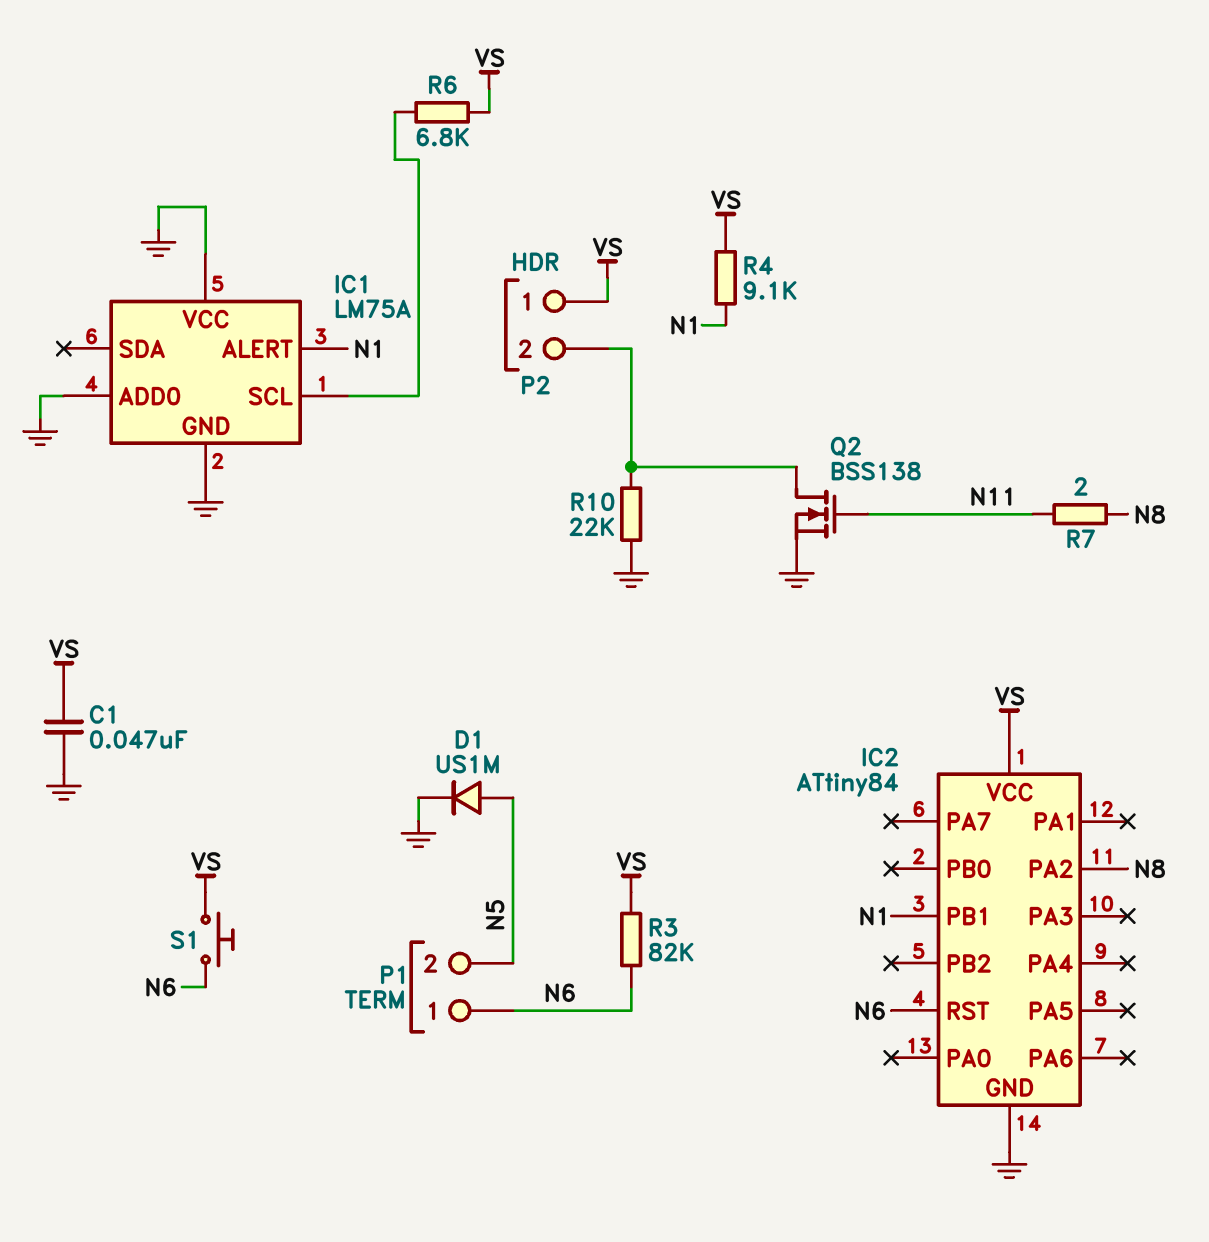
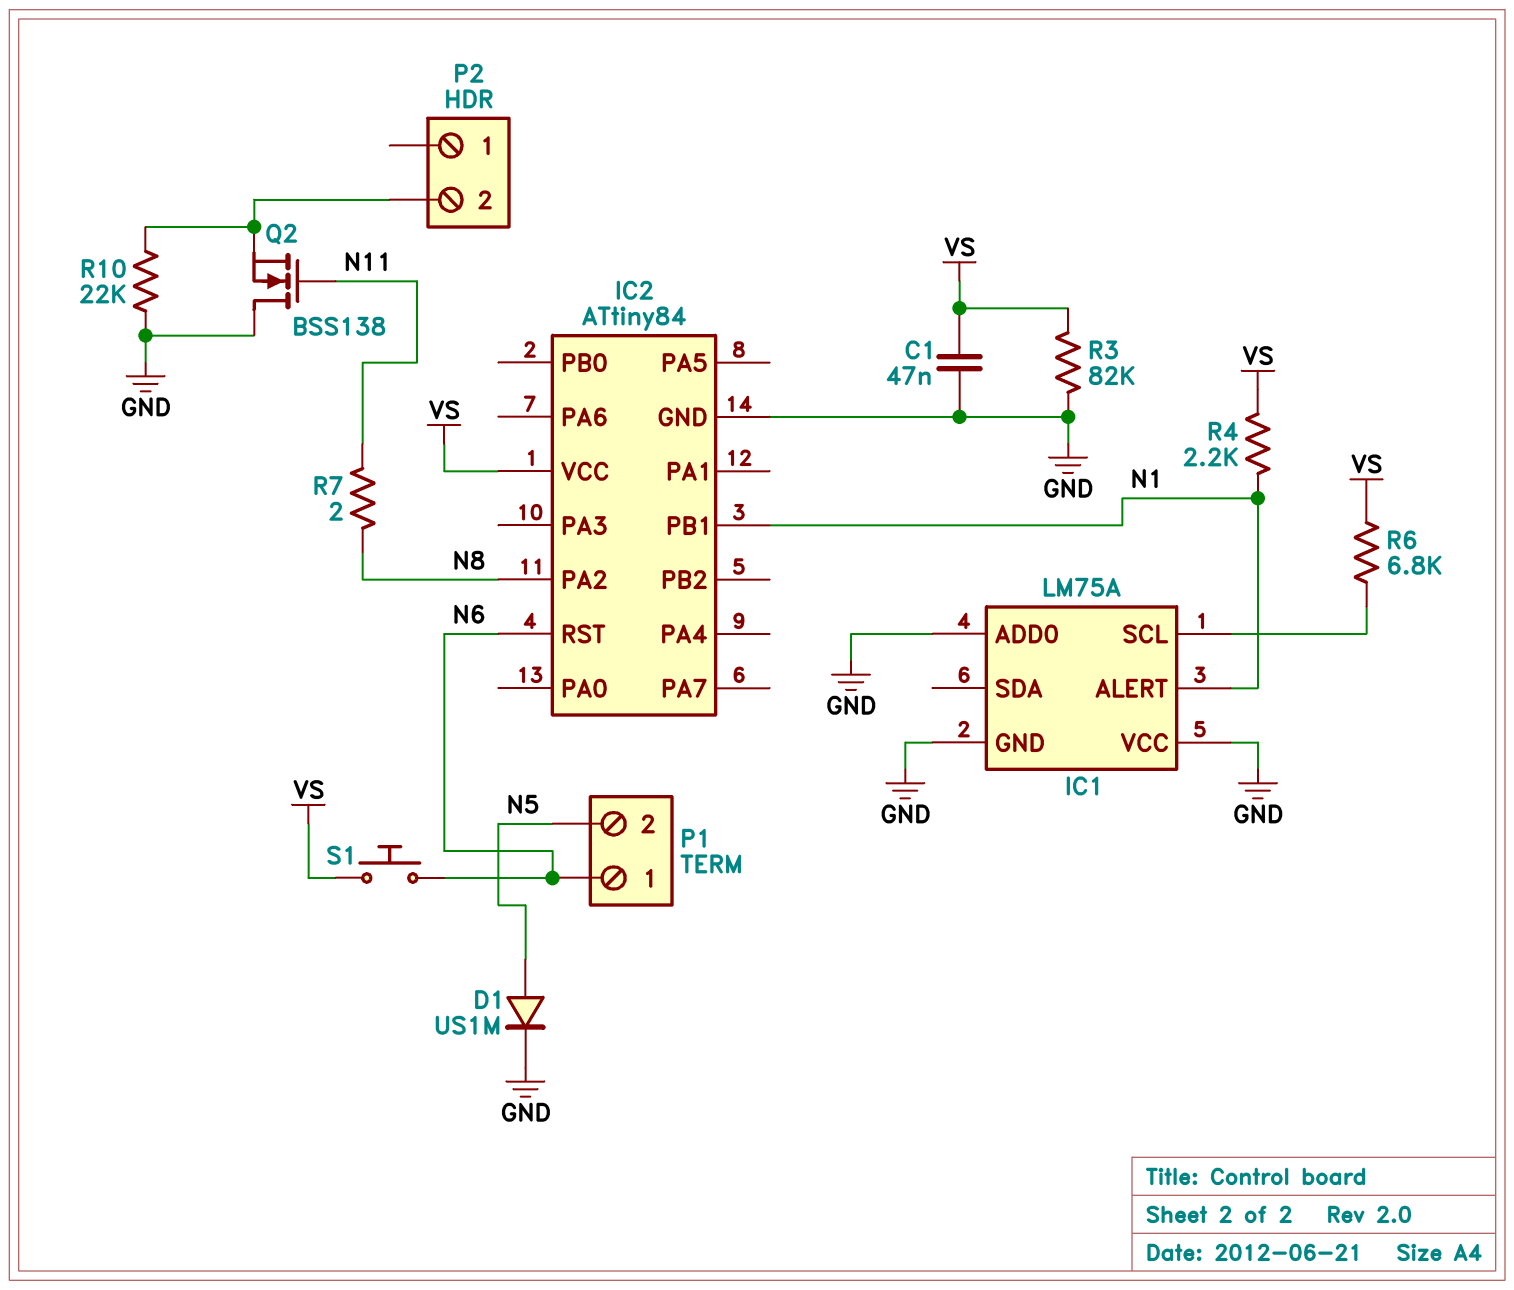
P2 pin 1: VS -> none
Q2: NMOS BSS138 (G N11, D P2/2, S GND) -> NMOS BSS138 (G N11, D GND, S P2/2)
R3: 82k (N6, VS) -> 82k (GND, VS)
R4: 9.1k (N1, VS) -> 2.2k (N1, VS)

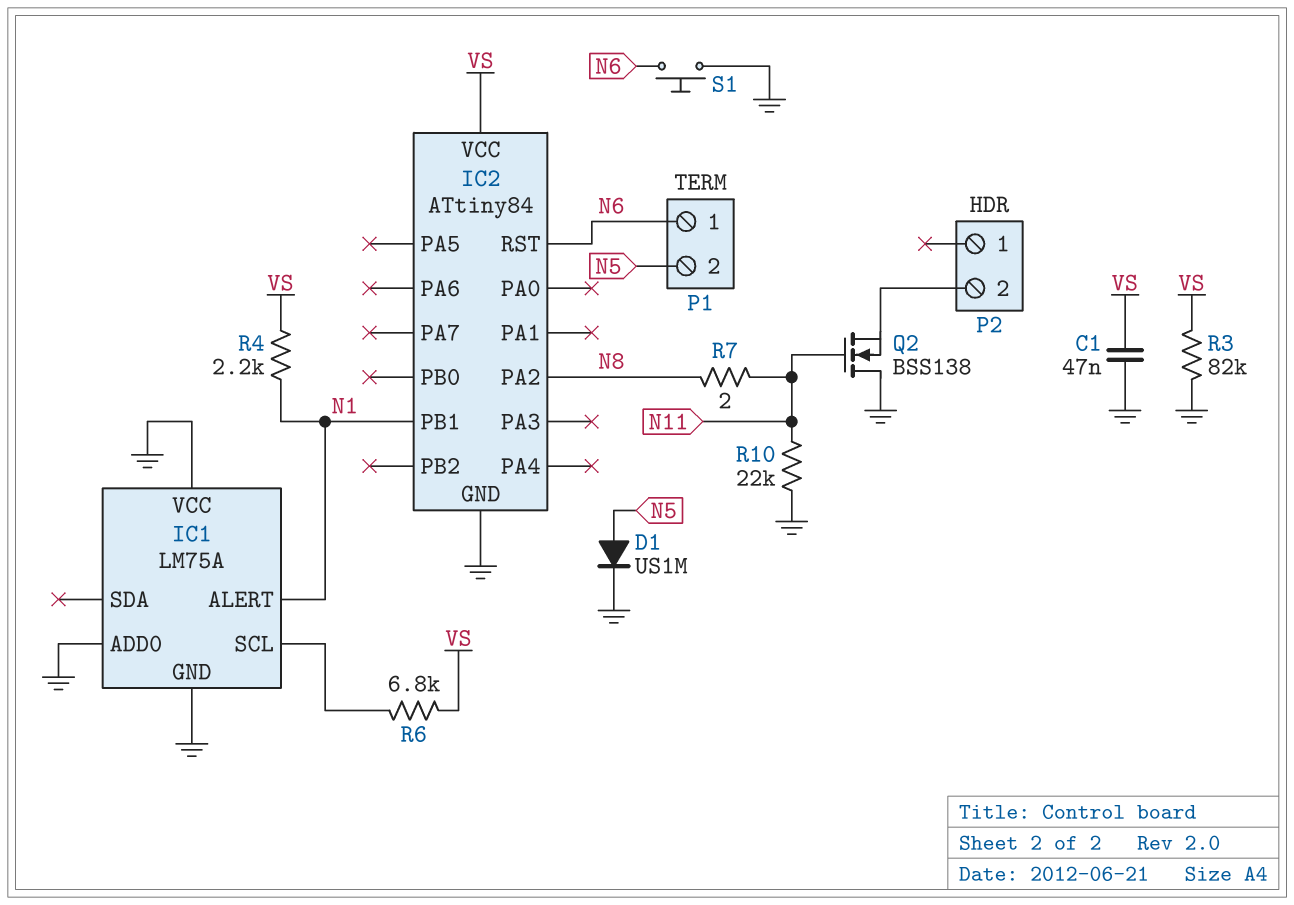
R10: 22k (GND, P2/2) -> 22k (GND, N11)
S1: button (N6, VS) -> button (GND, N6)

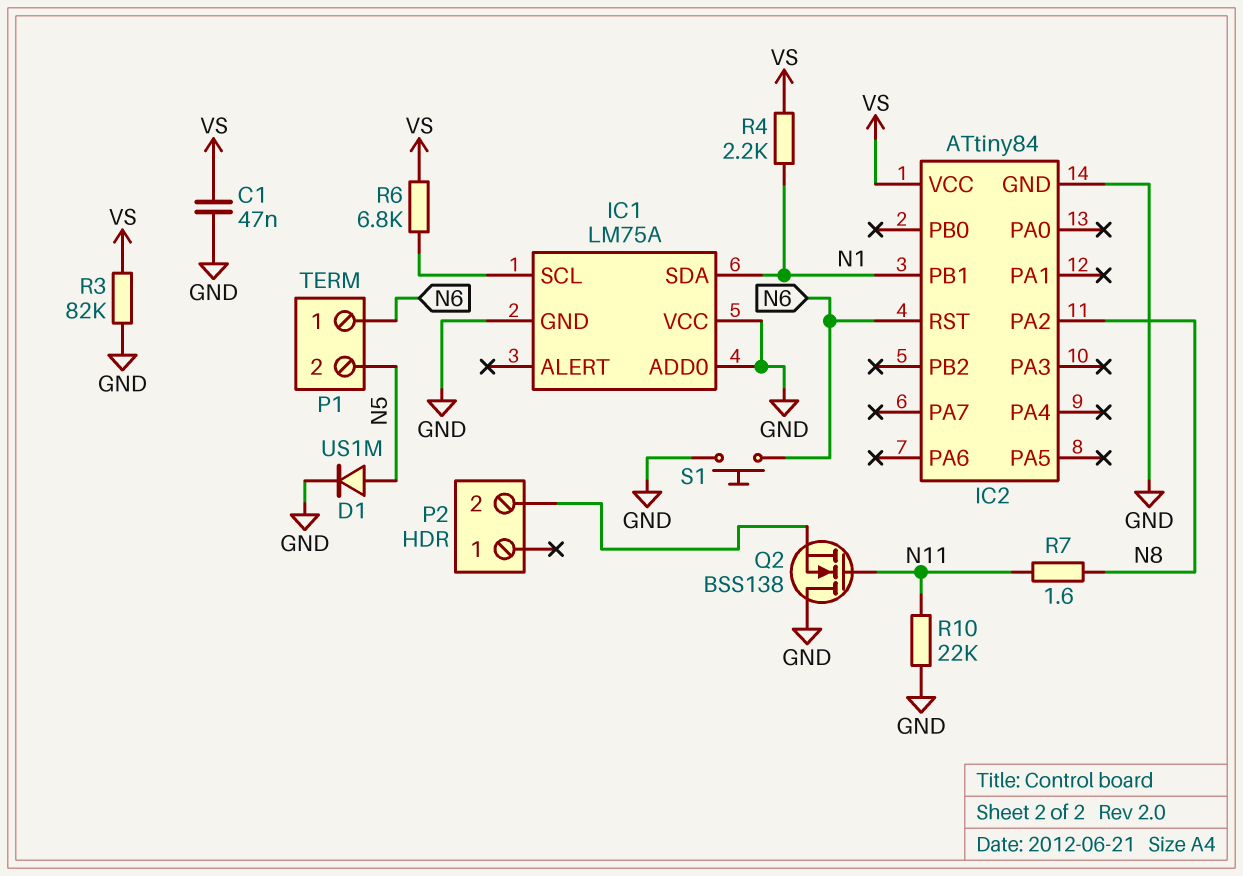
IC1 pin ALERT: N1 -> none
IC1 pin SDA: none -> N1
R7: 2 (N8, N11) -> 1.6 (N8, N11)

